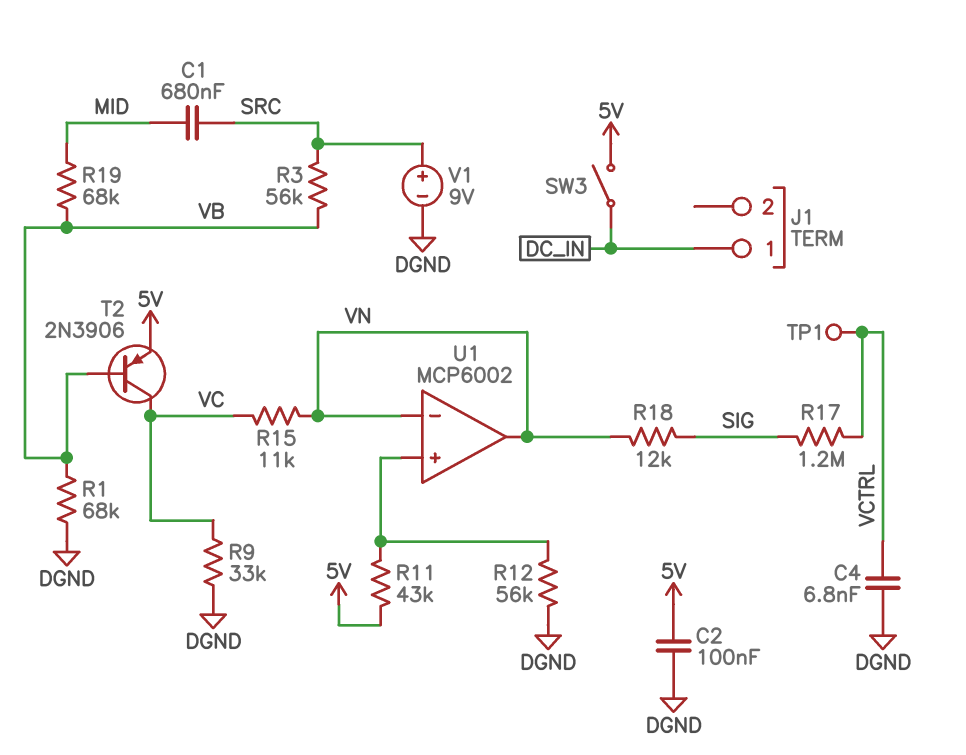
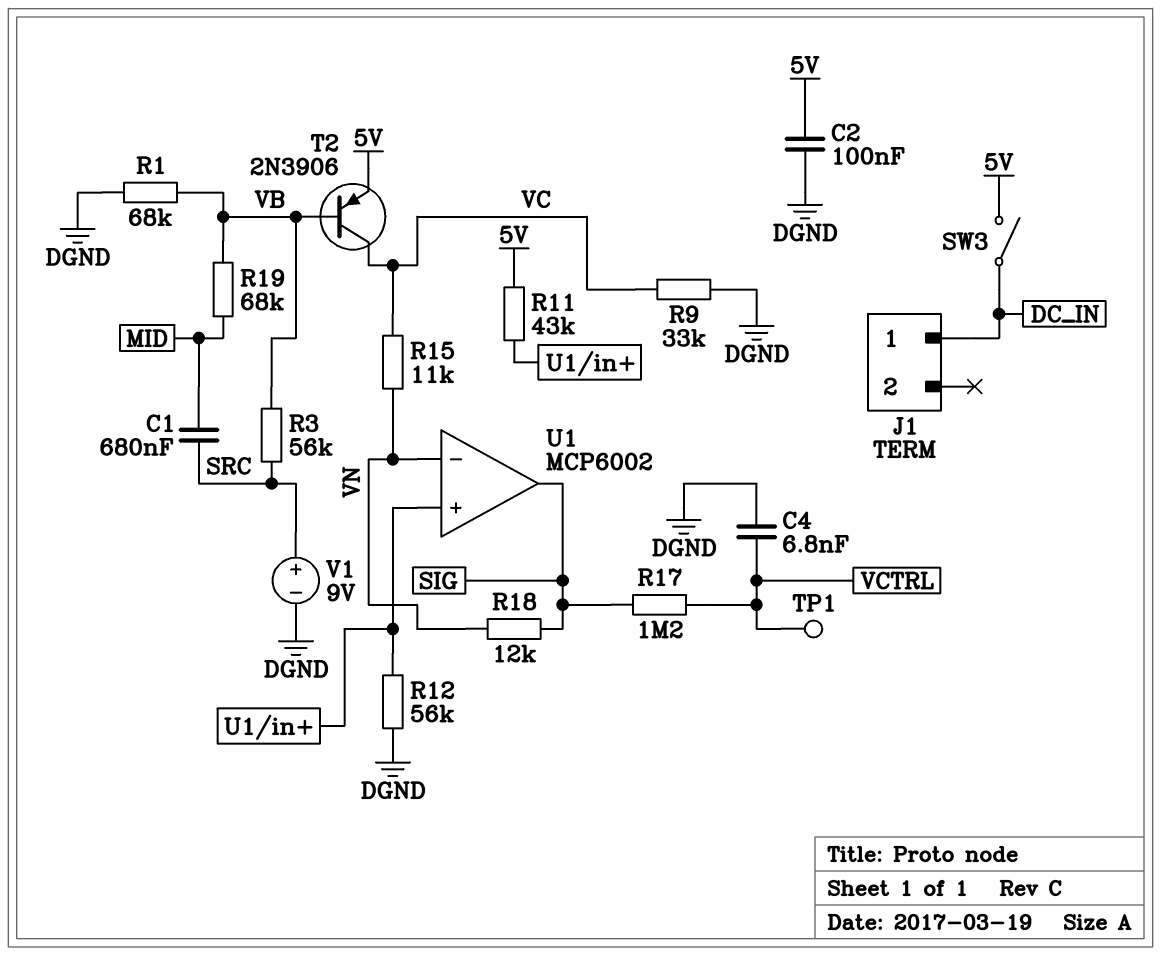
U1 pin out: VN -> SIG

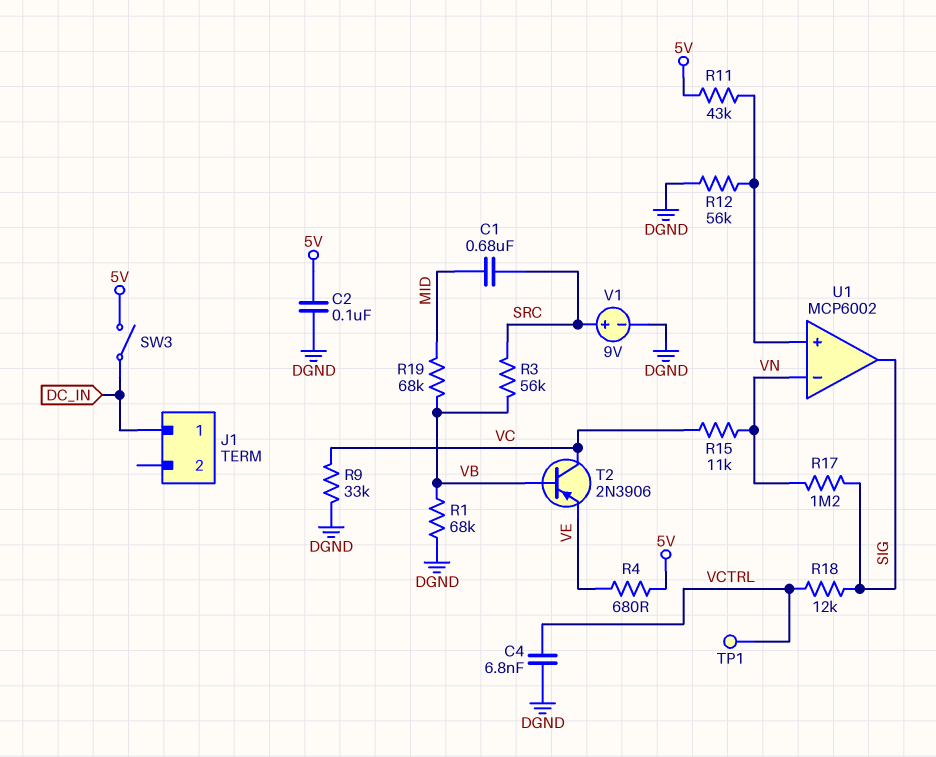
R4: none -> 680 (5V, VE)
R17: 1.2M (SIG, VCTRL) -> 1.2M (SIG, VN)
R18: 12k (SIG, VN) -> 12k (SIG, VCTRL)
T2: PNP 2N3906 (B VB, C VC, E 5V) -> PNP 2N3906 (B VB, C VC, E VE)

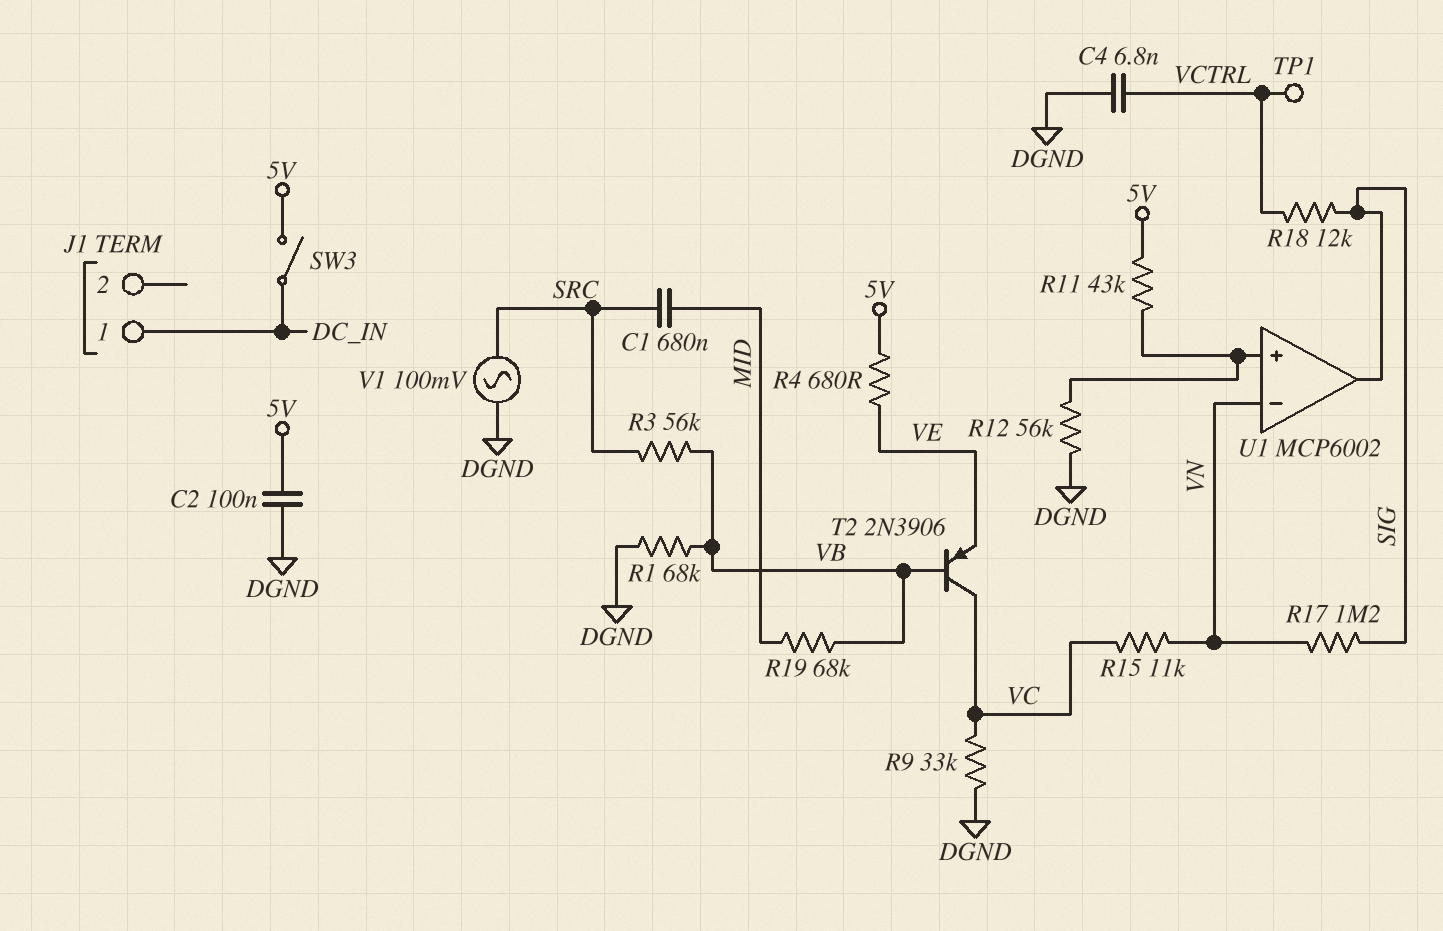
V1: 9V (plus SRC, minus DGND) -> AC 100mV (DGND, SRC)

